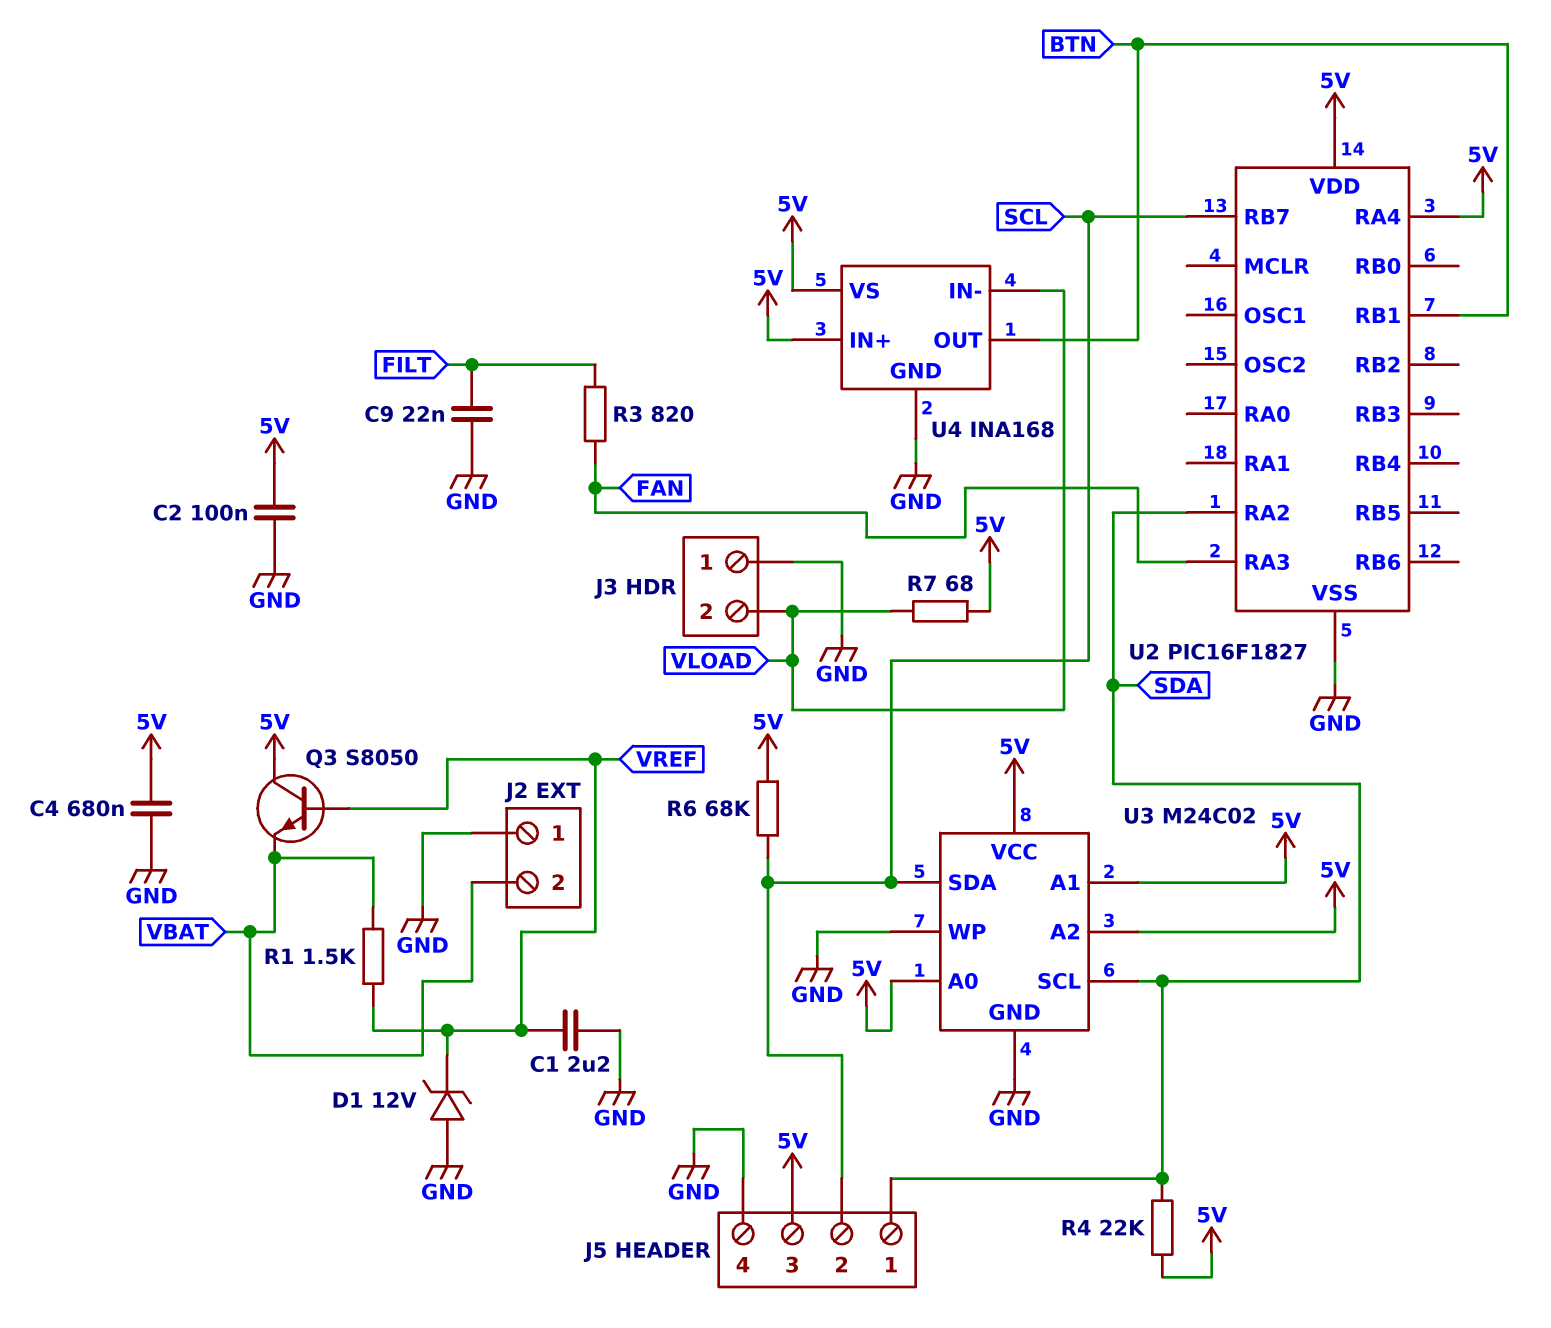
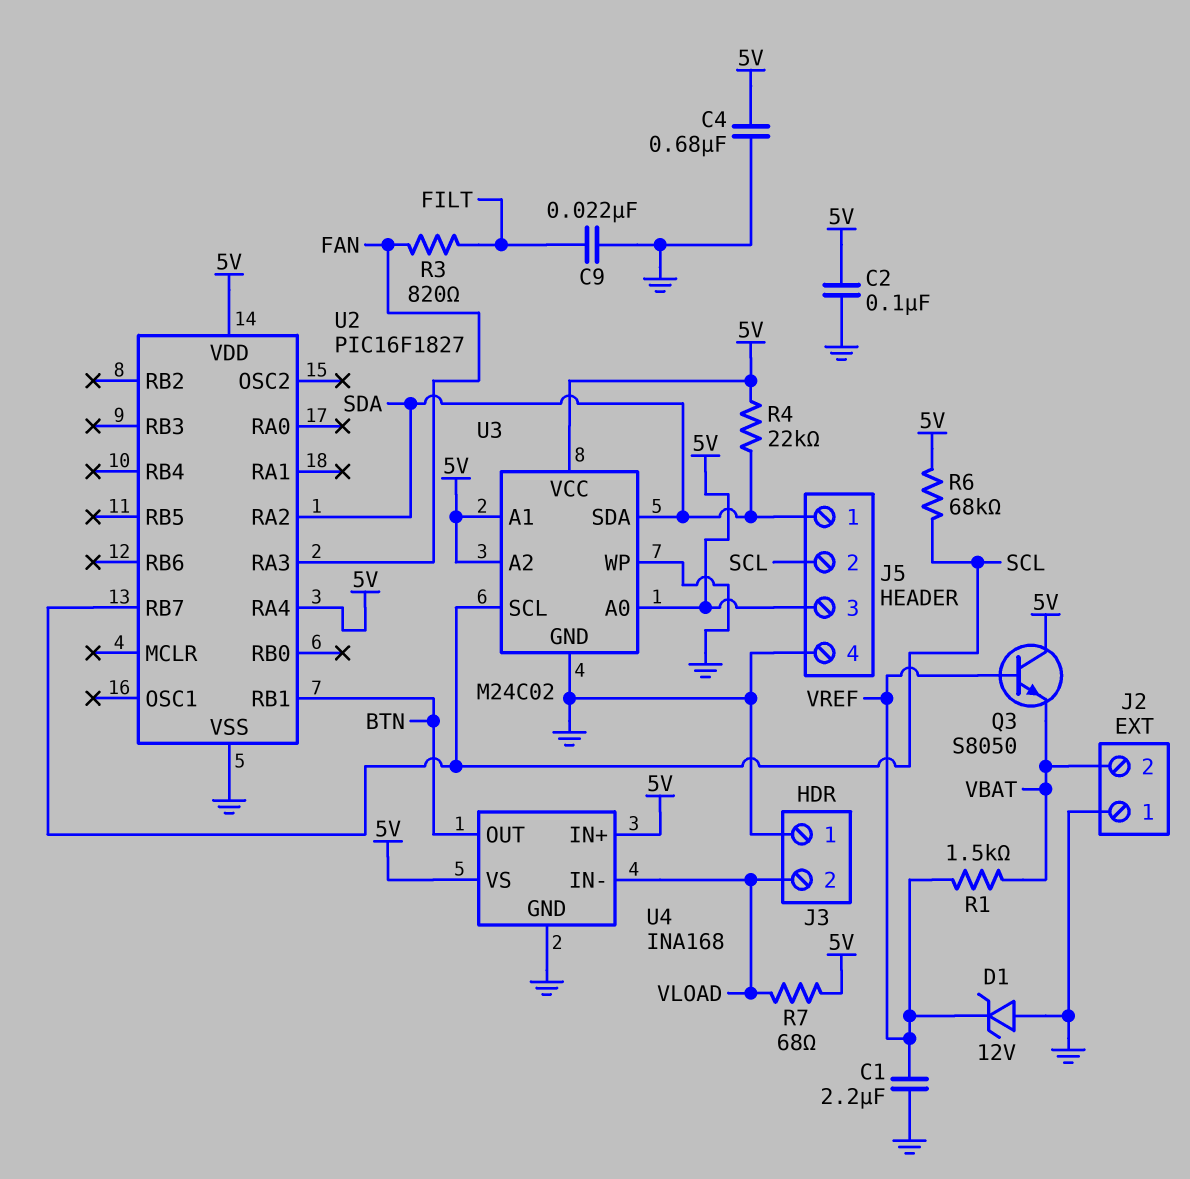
U3 pin SCL: SDA -> SCL
U3 pin SDA: SCL -> SDA

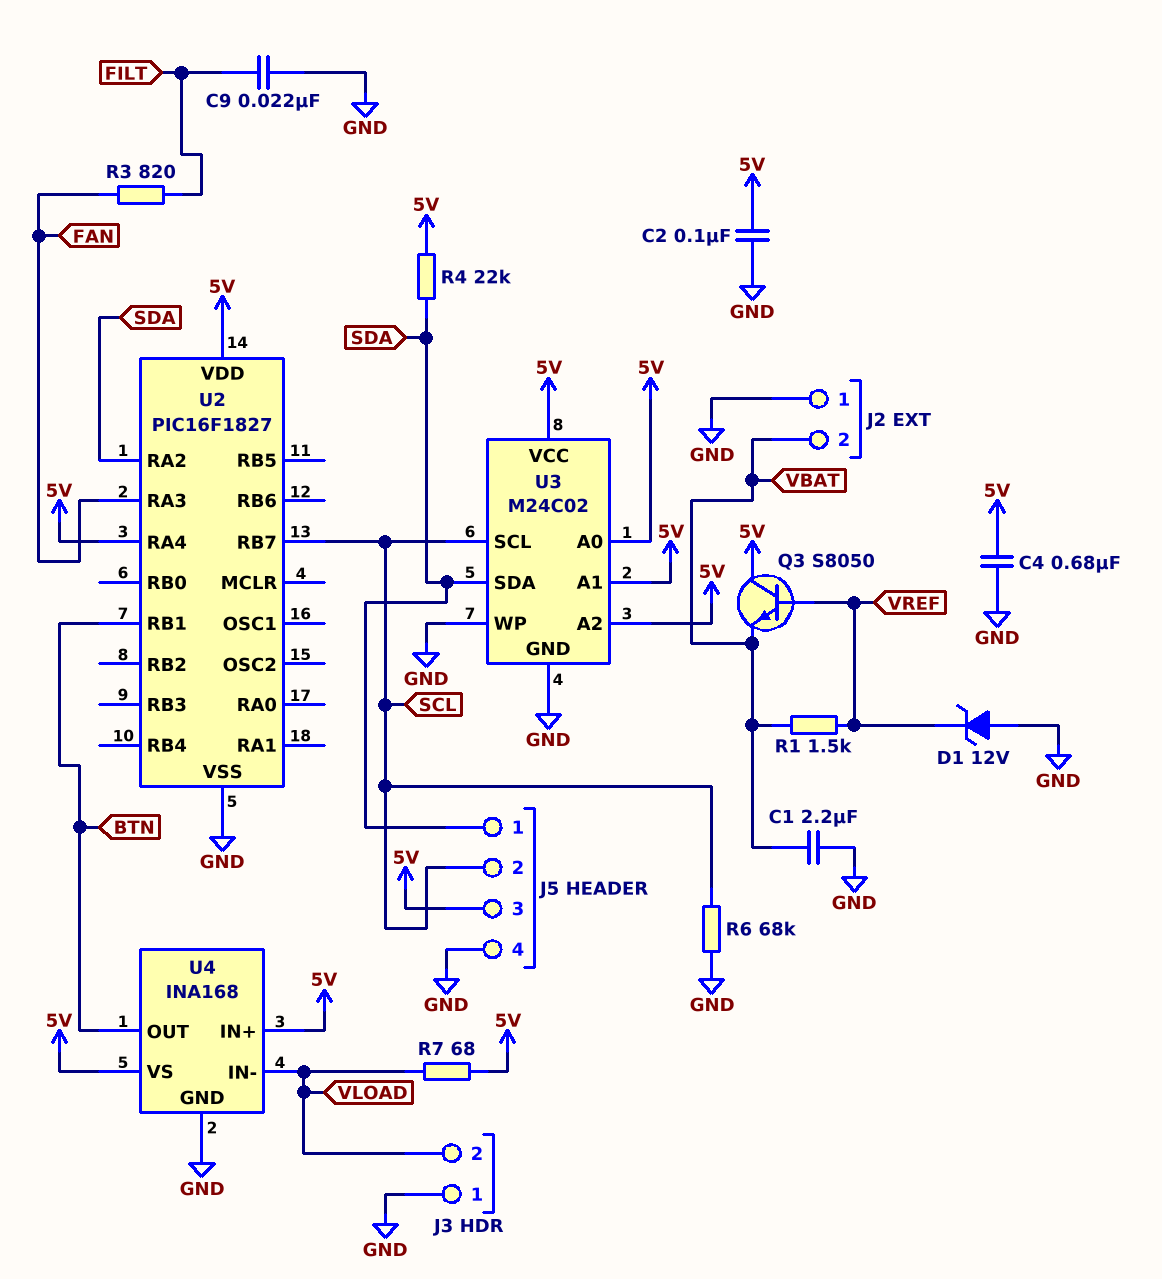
C1: 2.2uF (GND, VREF) -> 2.2uF (GND, VBAT)
R6: 68k (5V, SCL) -> 68k (GND, SCL)

